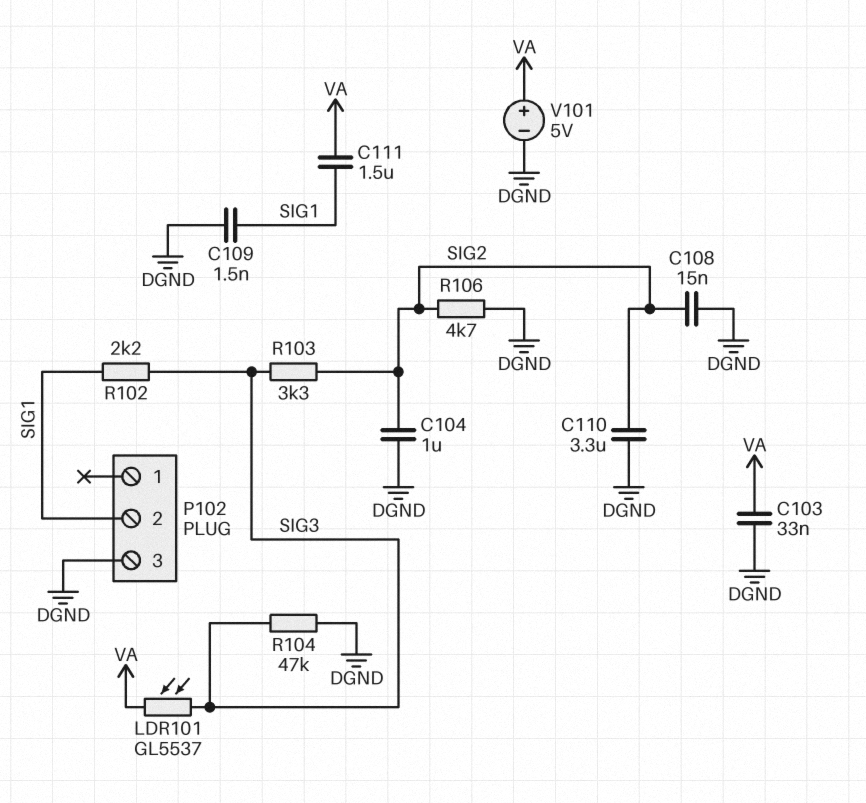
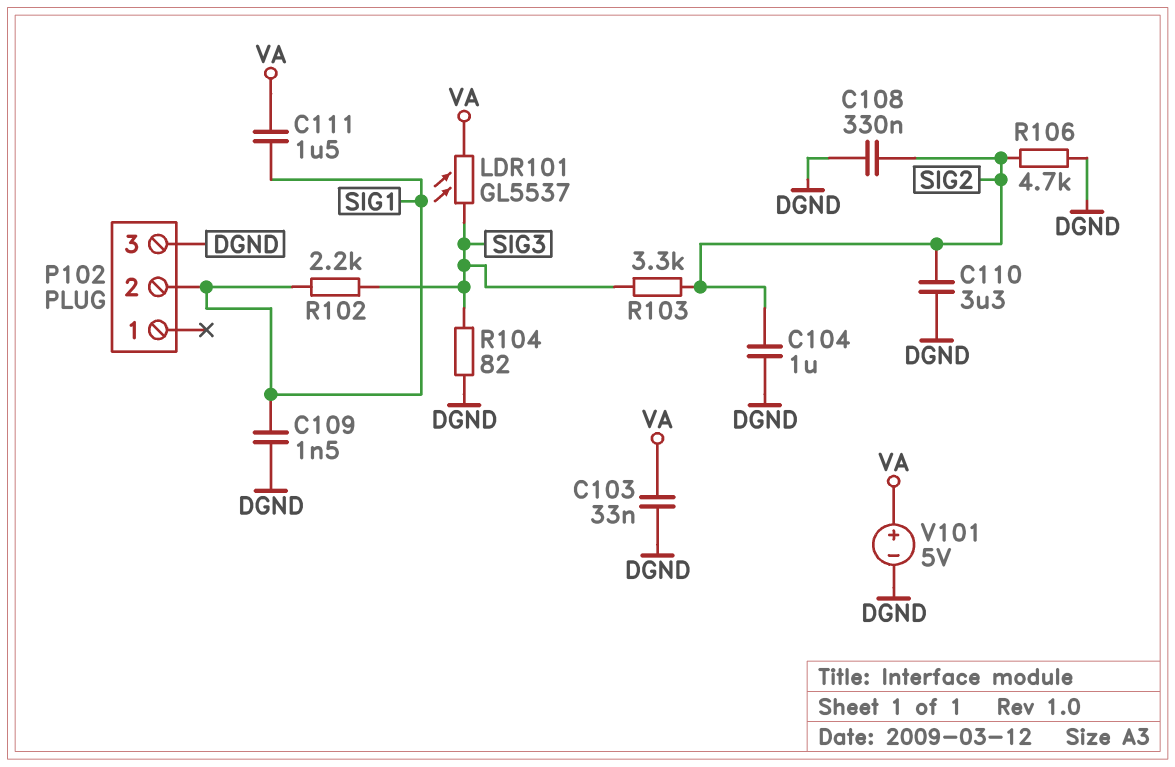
C108: 15nF (DGND, SIG2) -> 330nF (DGND, SIG2)
R104: 47k (DGND, SIG3) -> 82 (DGND, SIG3)

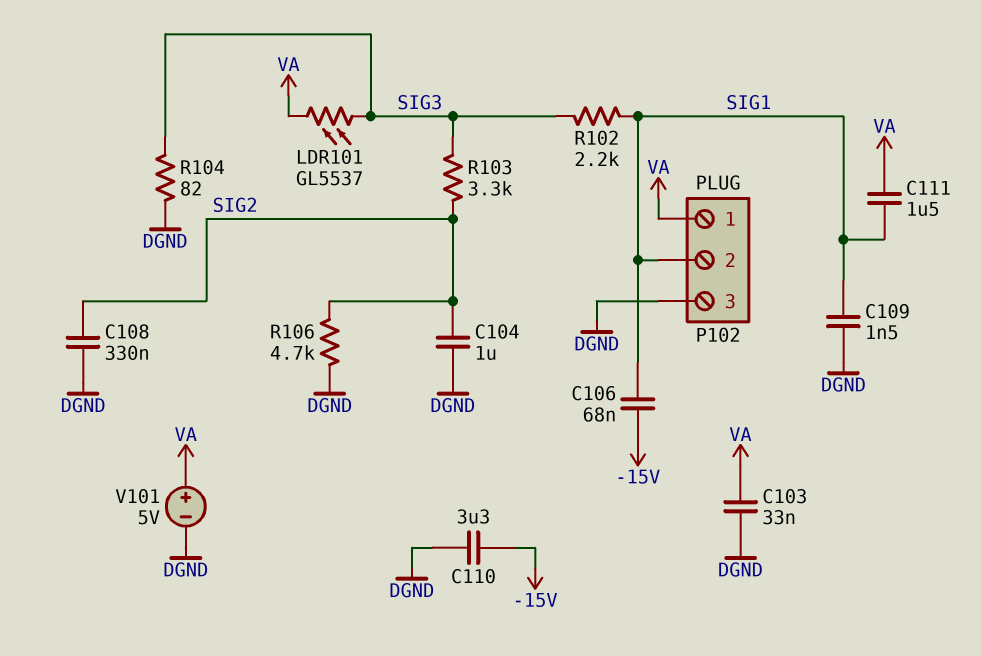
C106: none -> 68nF (-15V, SIG1)
C110: 3.3uF (DGND, SIG2) -> 3.3uF (-15V, DGND)
P102 pin 1: none -> VA

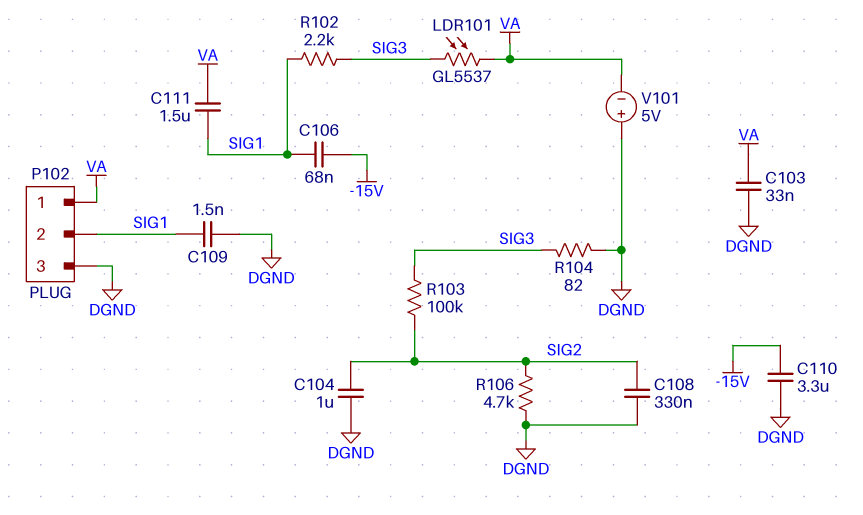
R103: 3.3k (SIG2, SIG3) -> 100k (SIG2, SIG3)
V101: 5V (plus VA, minus DGND) -> 5V (plus DGND, minus VA)

